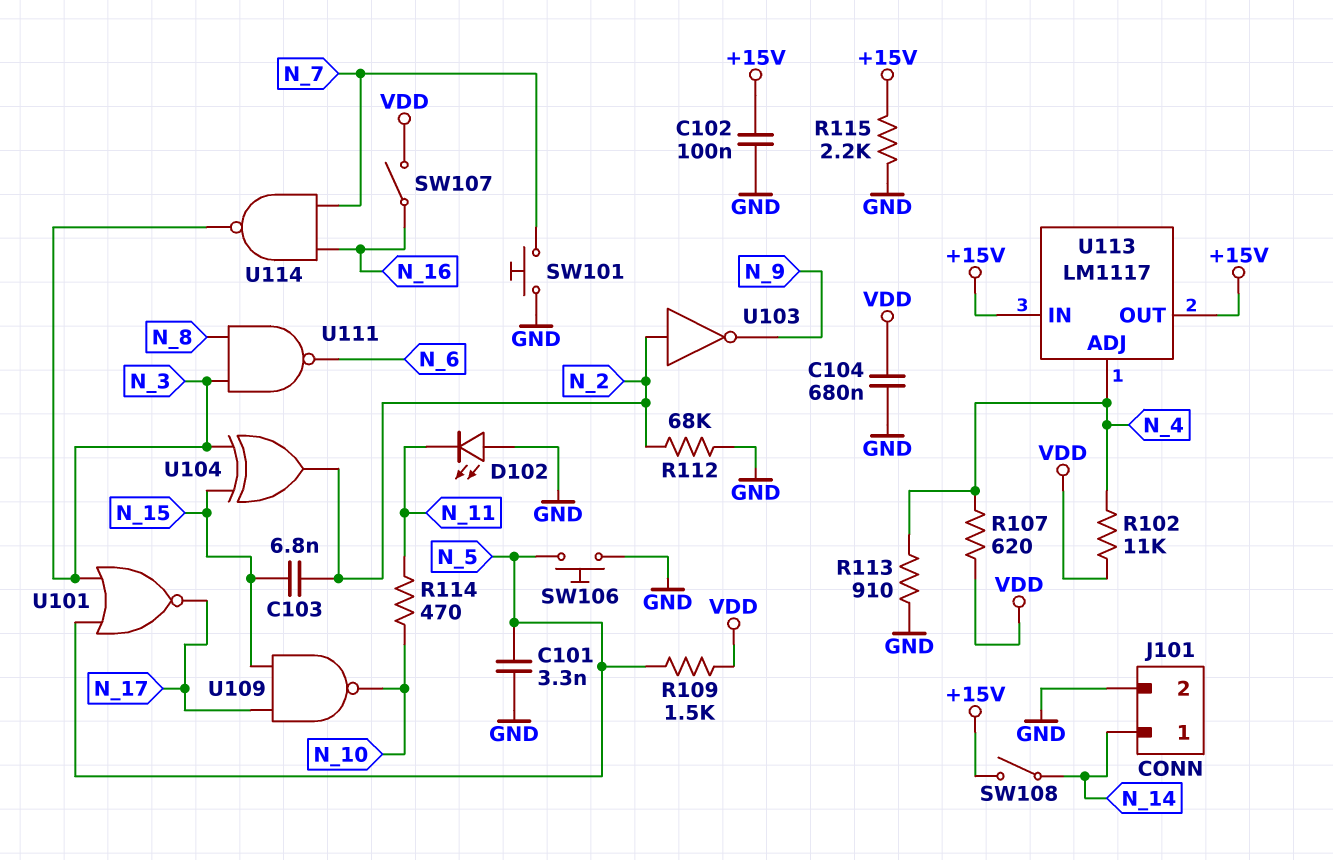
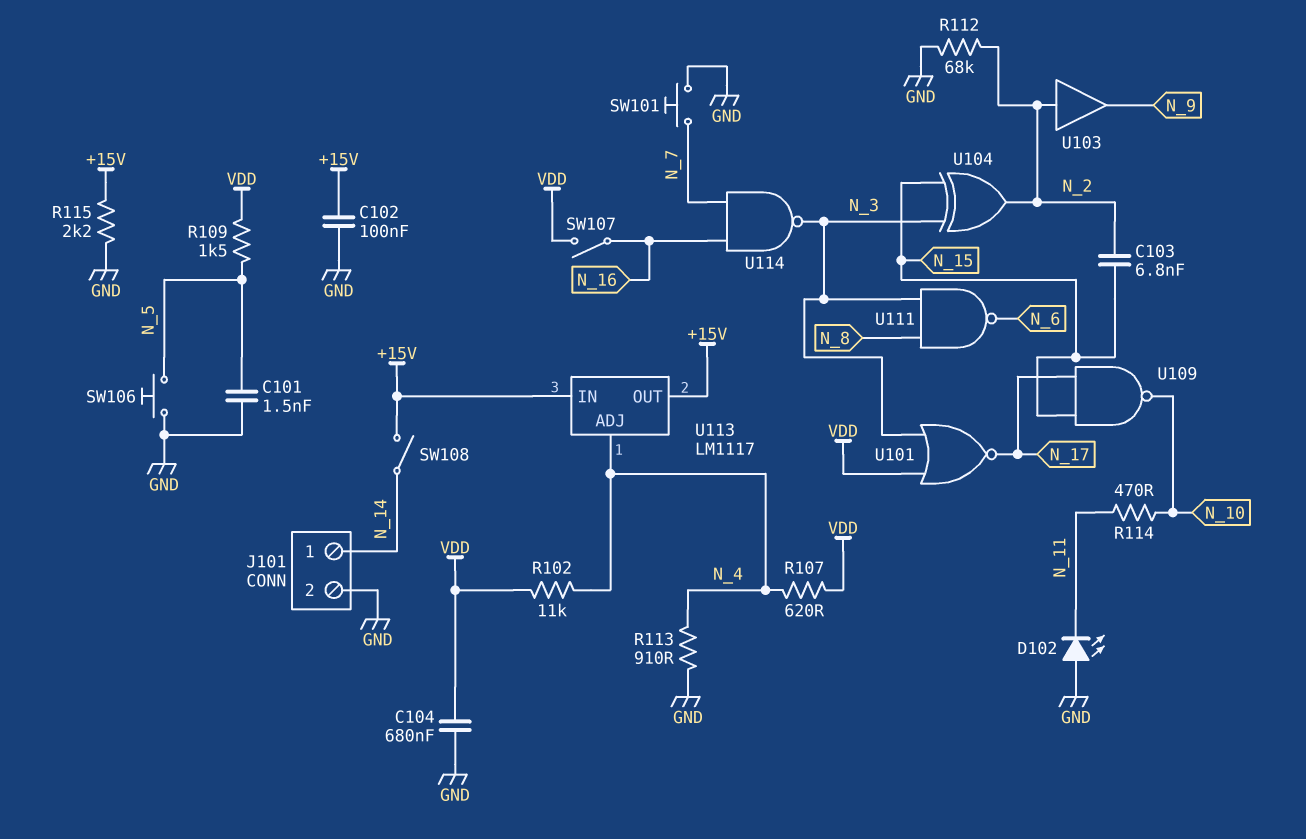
C101: 3.3nF (GND, N_5) -> 1.5nF (GND, N_5)
U101: NOR (in N_3, in N_5, out N_17) -> NOR (in N_3, in VDD, out N_17)
U103: NOT (in N_2, out N_9) -> buffer (in N_2, out N_9)

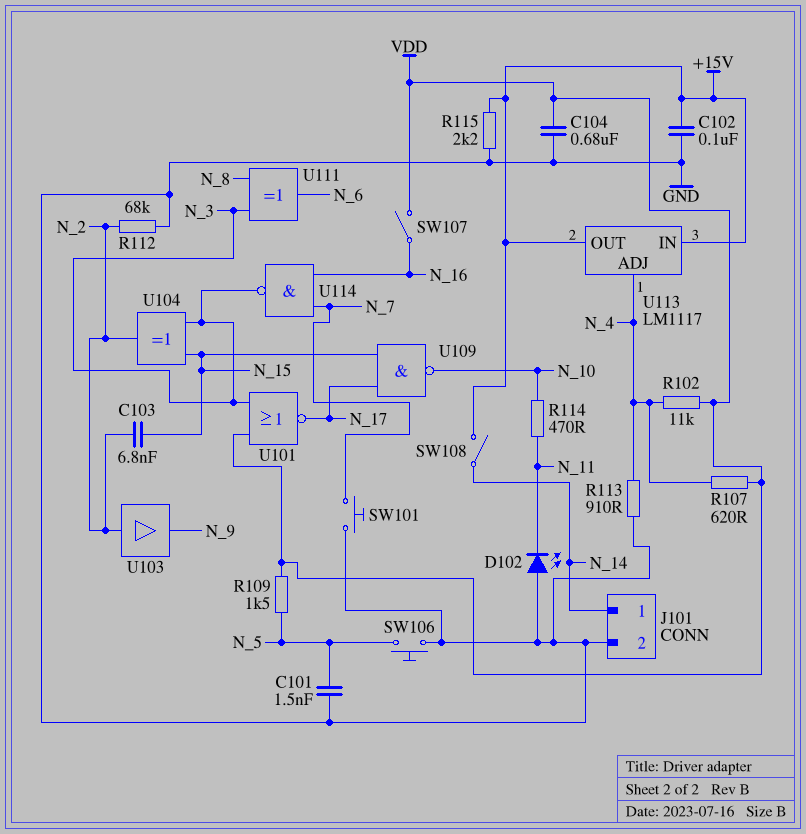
U111: NAND (in N_3, in N_8, out N_6) -> XOR (in N_3, in N_8, out N_6)

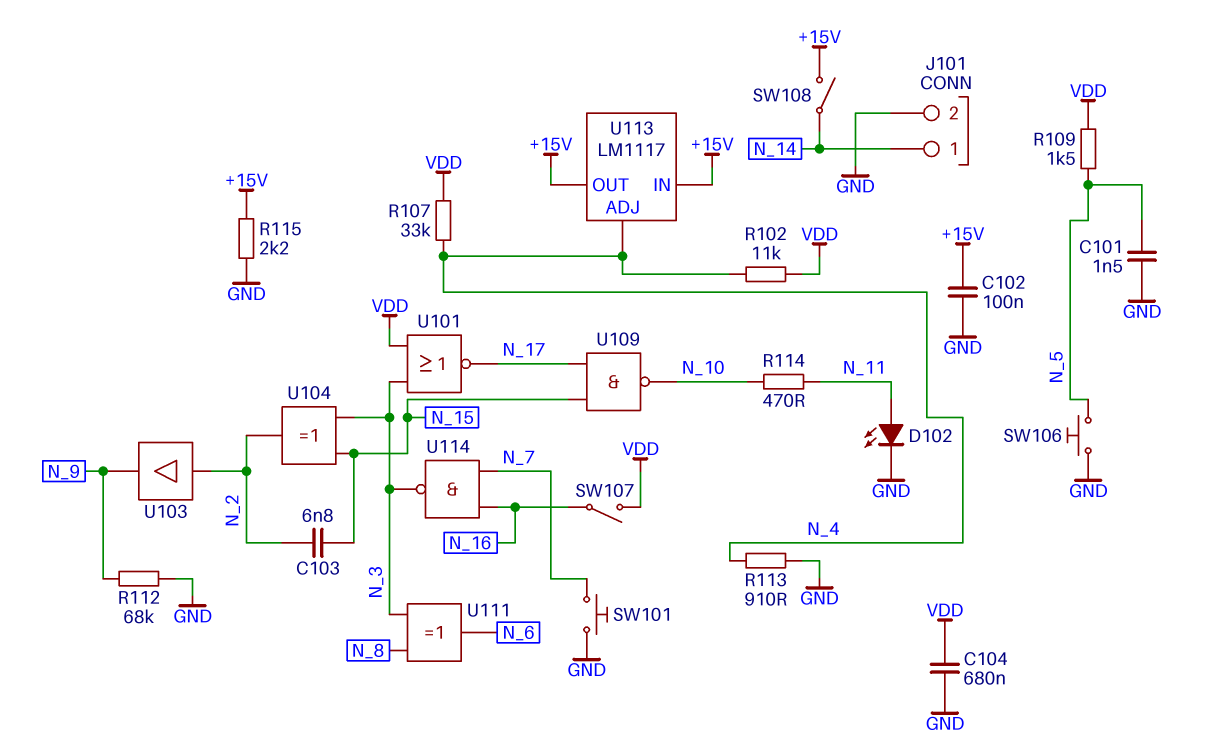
D102: LED (A GND, K N_11) -> LED (A N_11, K GND)
R107: 620 (N_4, VDD) -> 33k (N_4, VDD)
R112: 68k (GND, N_2) -> 68k (GND, N_9)

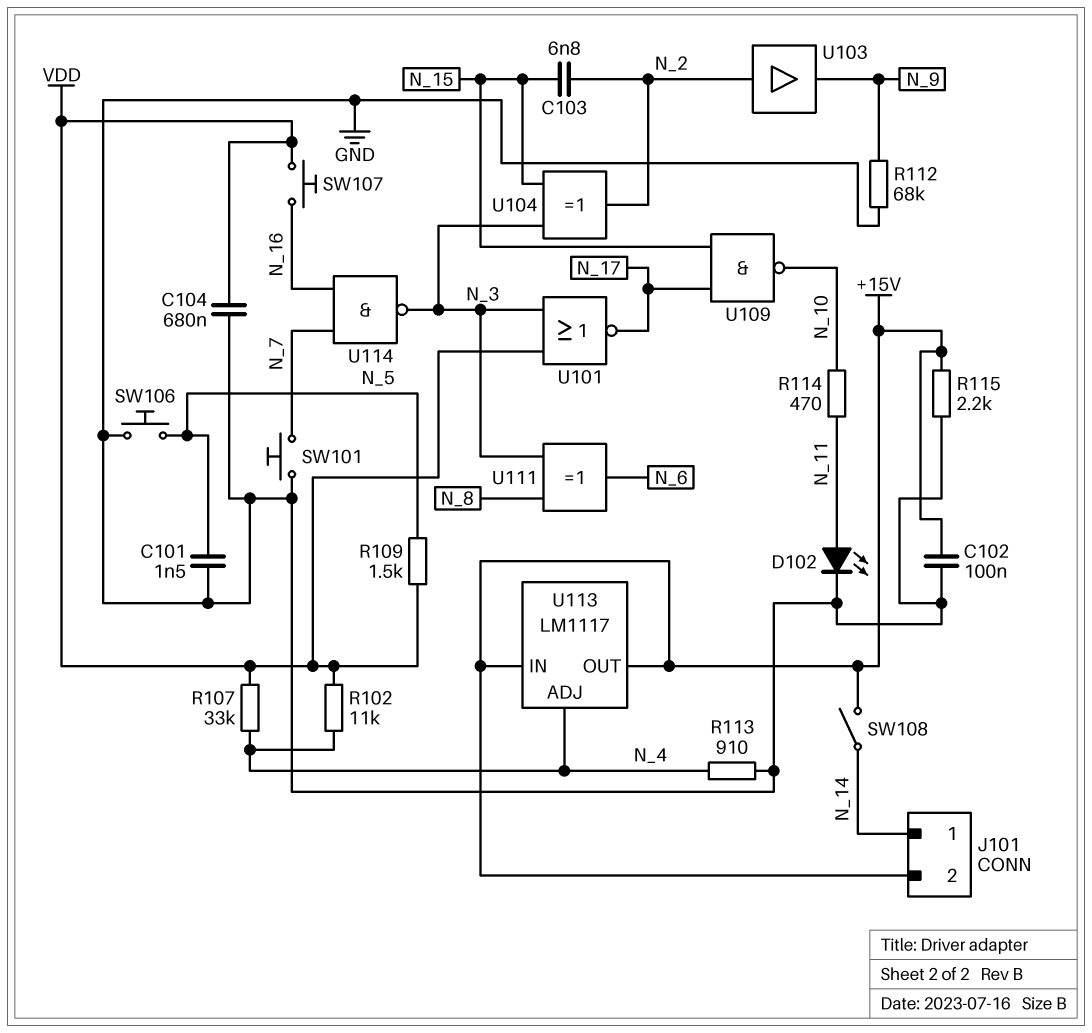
J101 pin 2: GND -> +15V
SW107: switch (N_16, VDD) -> button (N_16, VDD)

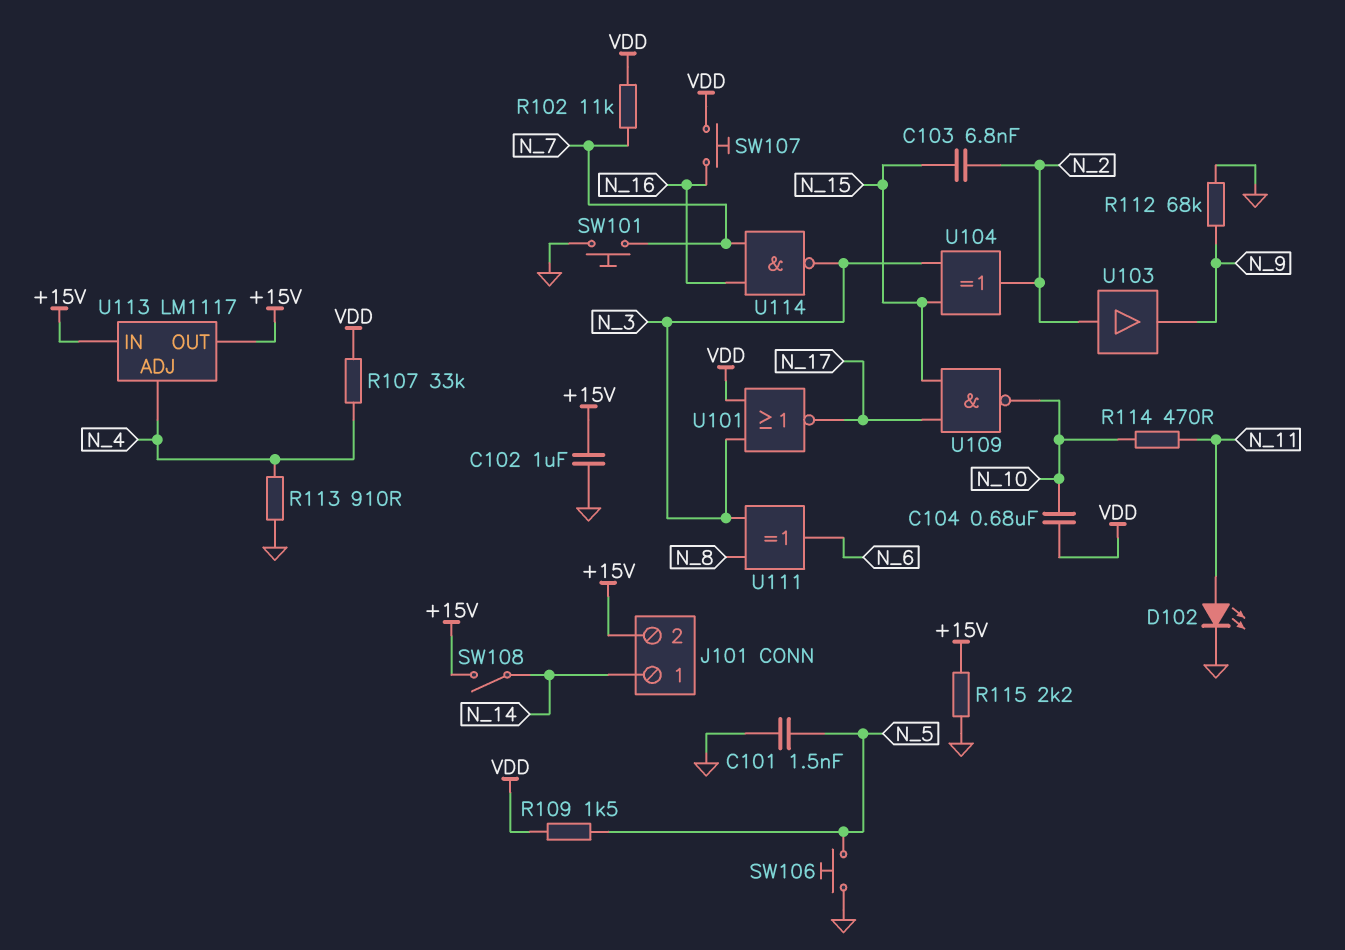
C102: 100nF (+15V, GND) -> 1uF (+15V, GND)
C104: 680nF (GND, VDD) -> 680nF (N_10, VDD)
R102: 11k (N_4, VDD) -> 11k (N_7, VDD)

